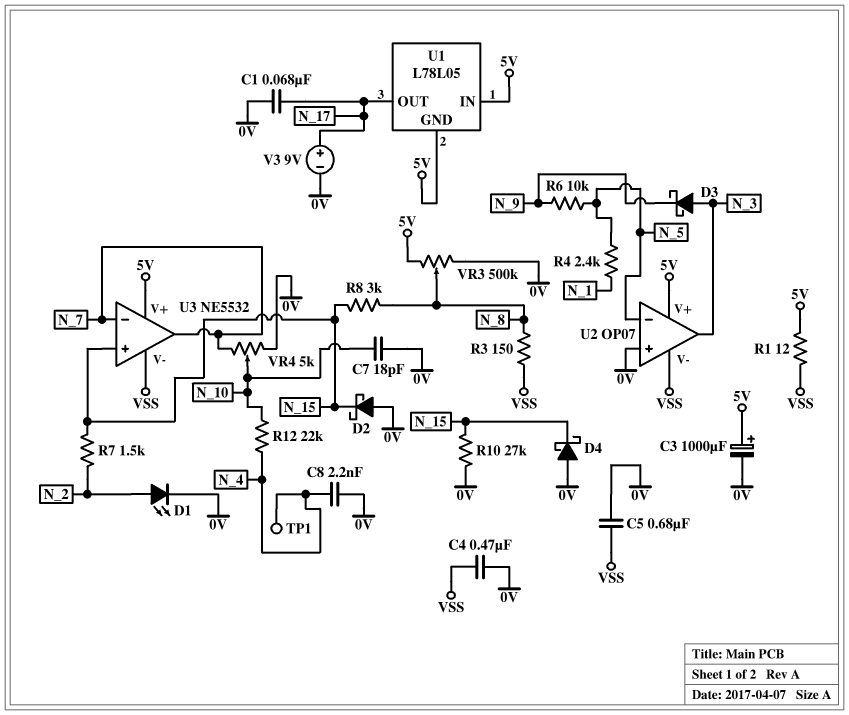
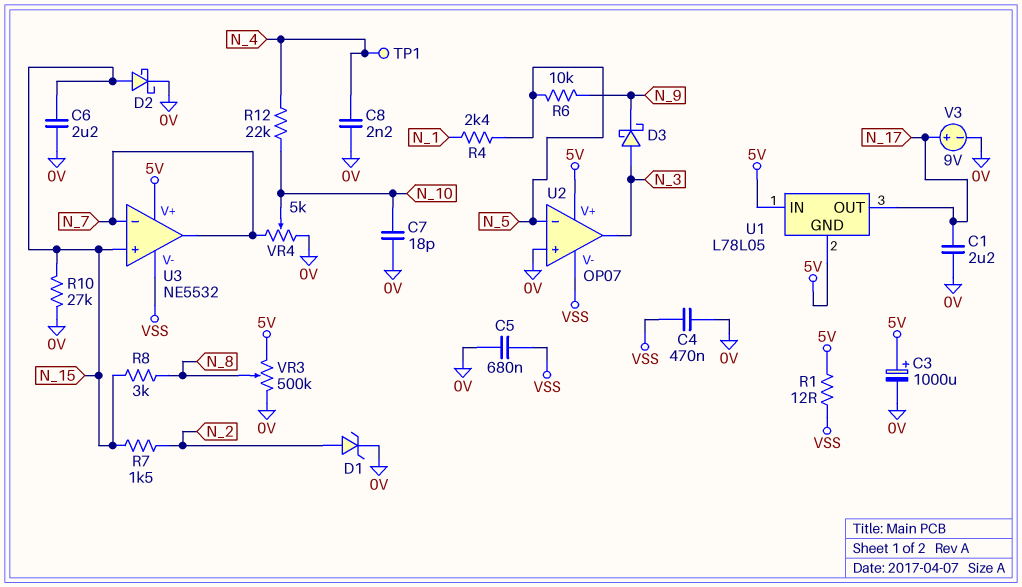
C1: 68nF (0V, N_17) -> 2.2uF (0V, N_17)
C6: none -> 2.2uF (0V, N_15)
D1: LED (A N_2, K 0V) -> zener (A N_2, K 0V)
D2: schottky (A 0V, K N_15) -> schottky (A N_15, K 0V)
D4: schottky (A 0V, K N_15) -> none
R3: 150 (N_8, VSS) -> none

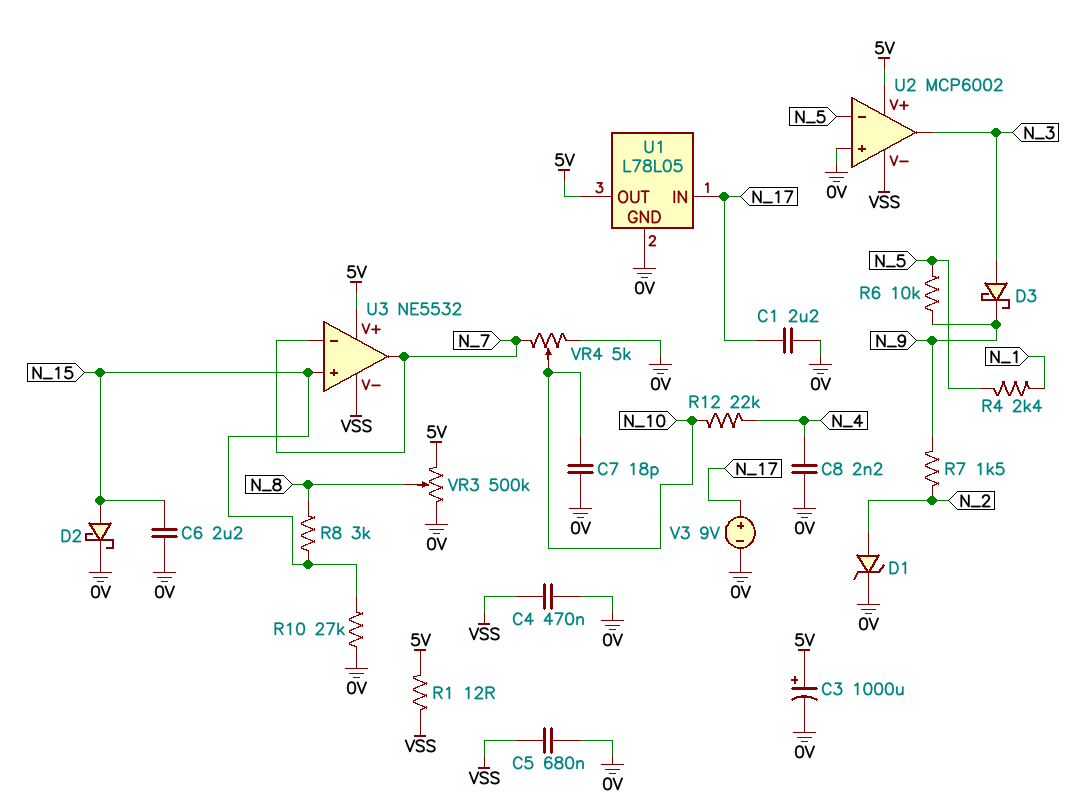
R7: 1.5k (N_2, N_15) -> 1.5k (N_2, N_9)
TP1: test point (N_4) -> none
U1 pin GND: 5V -> 0V
U1 pin IN: 5V -> N_17
U1 pin OUT: N_17 -> 5V
U2: OP07 -> MCP6002

